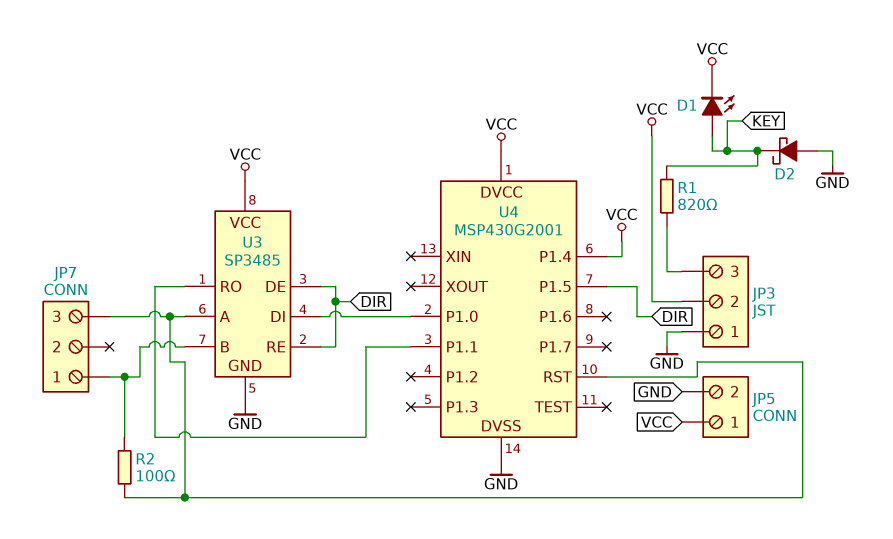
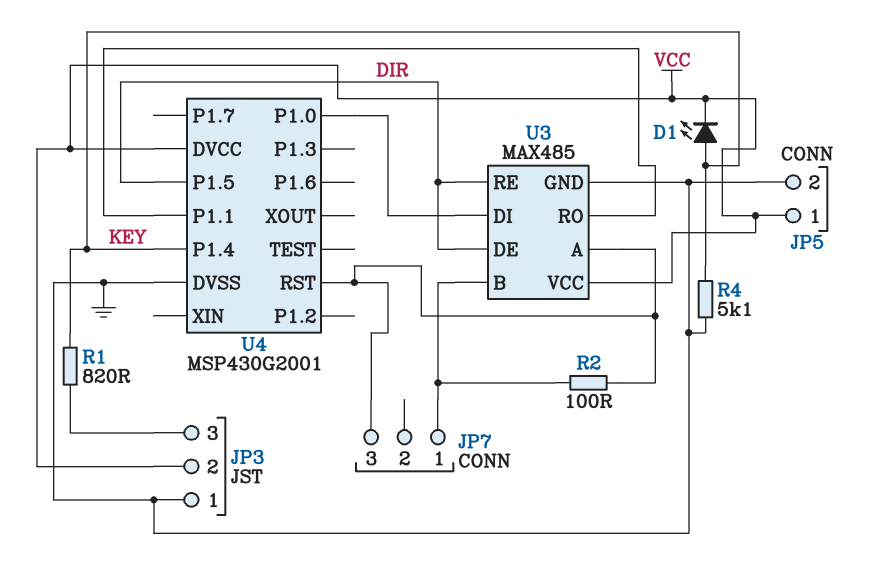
D2: schottky (A GND, K KEY) -> none
R4: none -> 5.1k (GND, KEY)
U3: SP3485 -> MAX485
U4 pin P1.4: VCC -> KEY

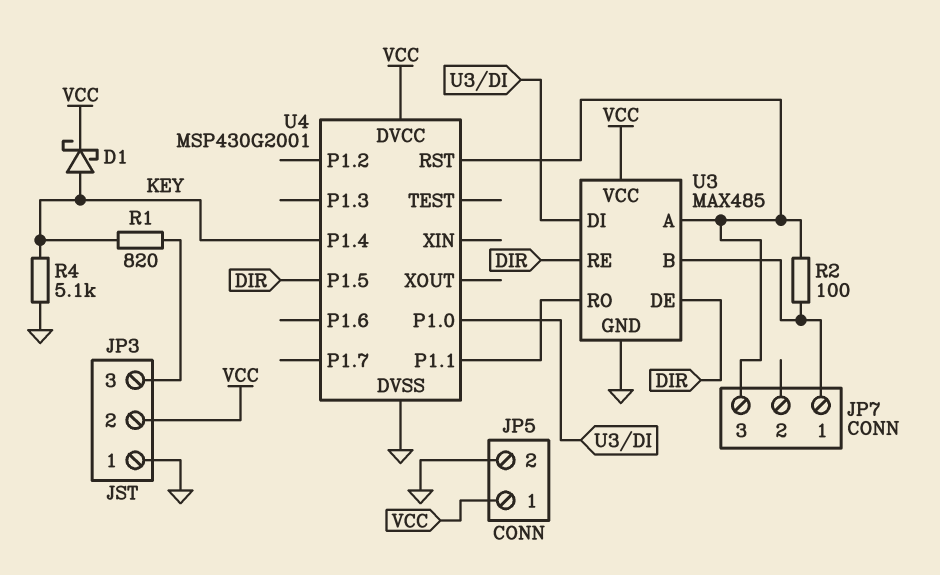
D1: LED (A KEY, K VCC) -> schottky (A KEY, K VCC)

